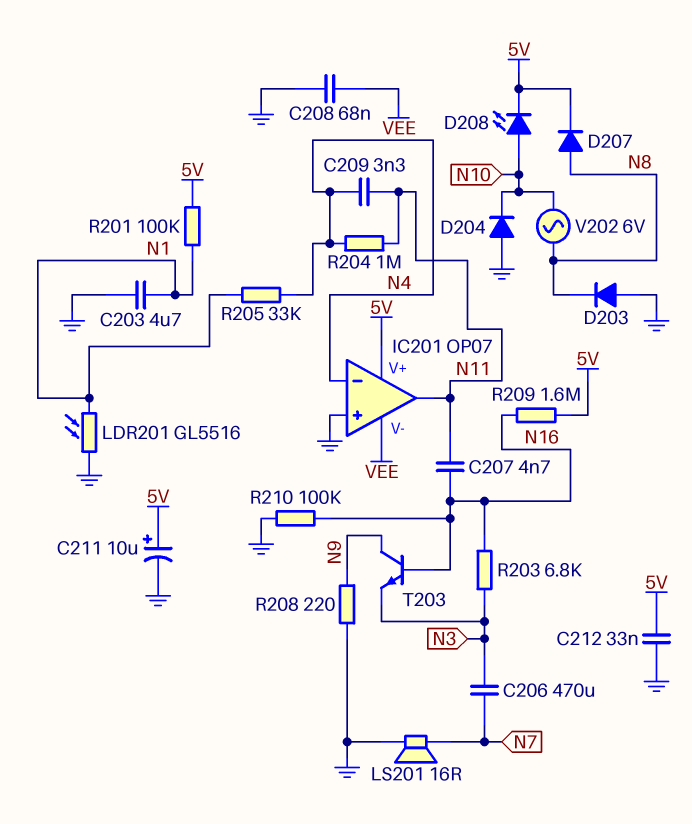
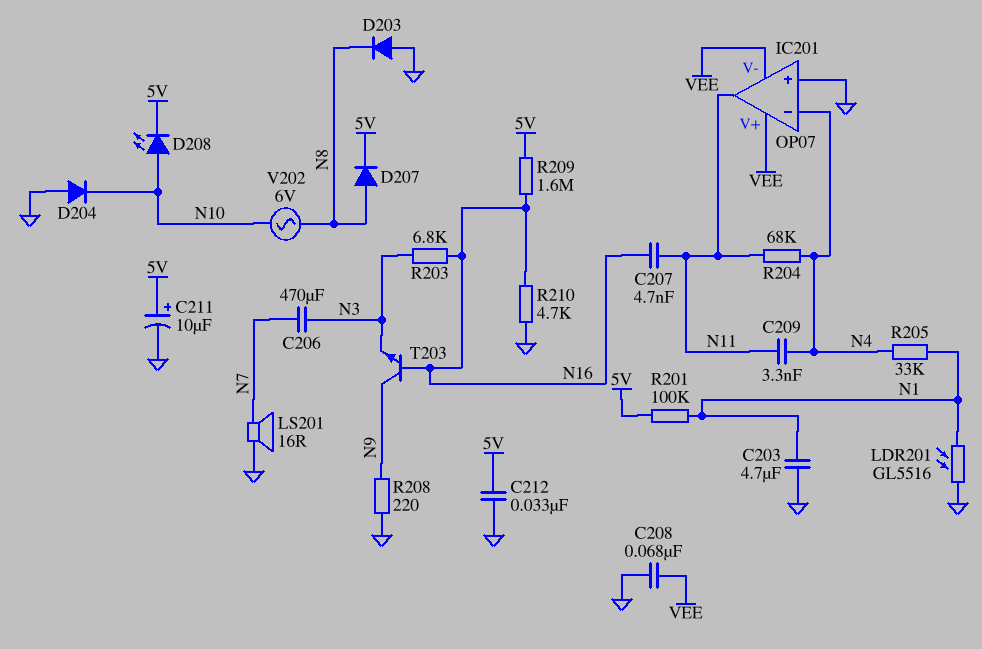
IC201 pin V+: 5V -> VEE
R204: 1M (N4, N11) -> 68k (N4, N11)
R210: 100k (GND, N16) -> 4.7k (GND, N16)

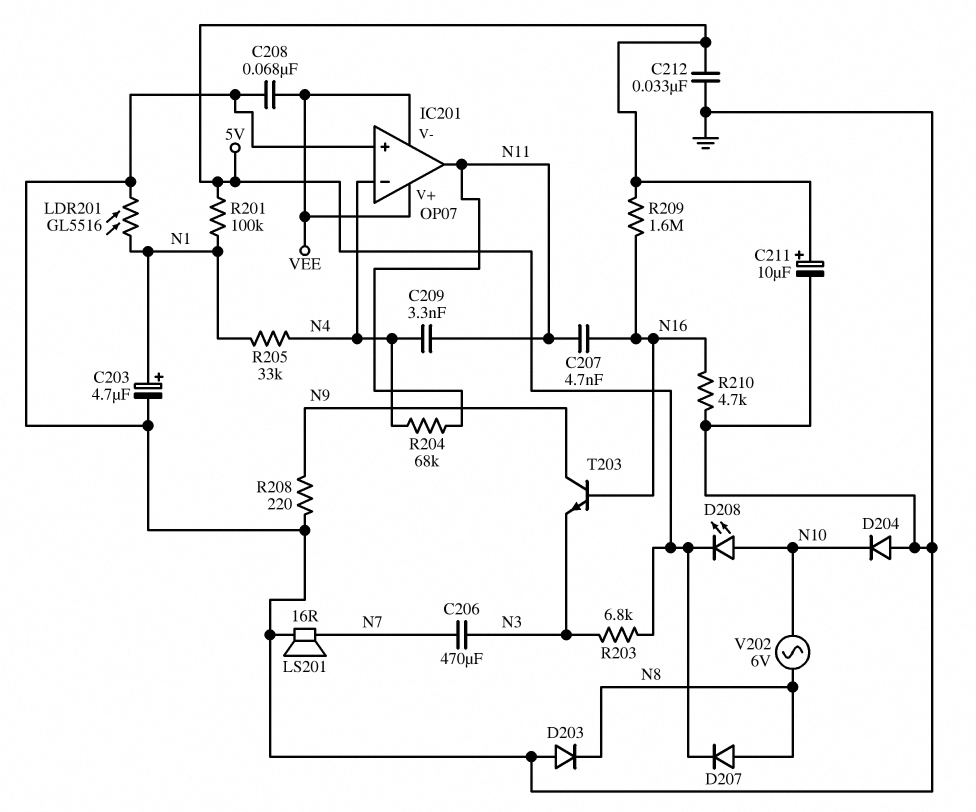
C203: 4.7uF (GND, N1) -> 4.7uF (plus N1, minus GND)
R203: 6.8k (N3, N16) -> 6.8k (5V, N3)

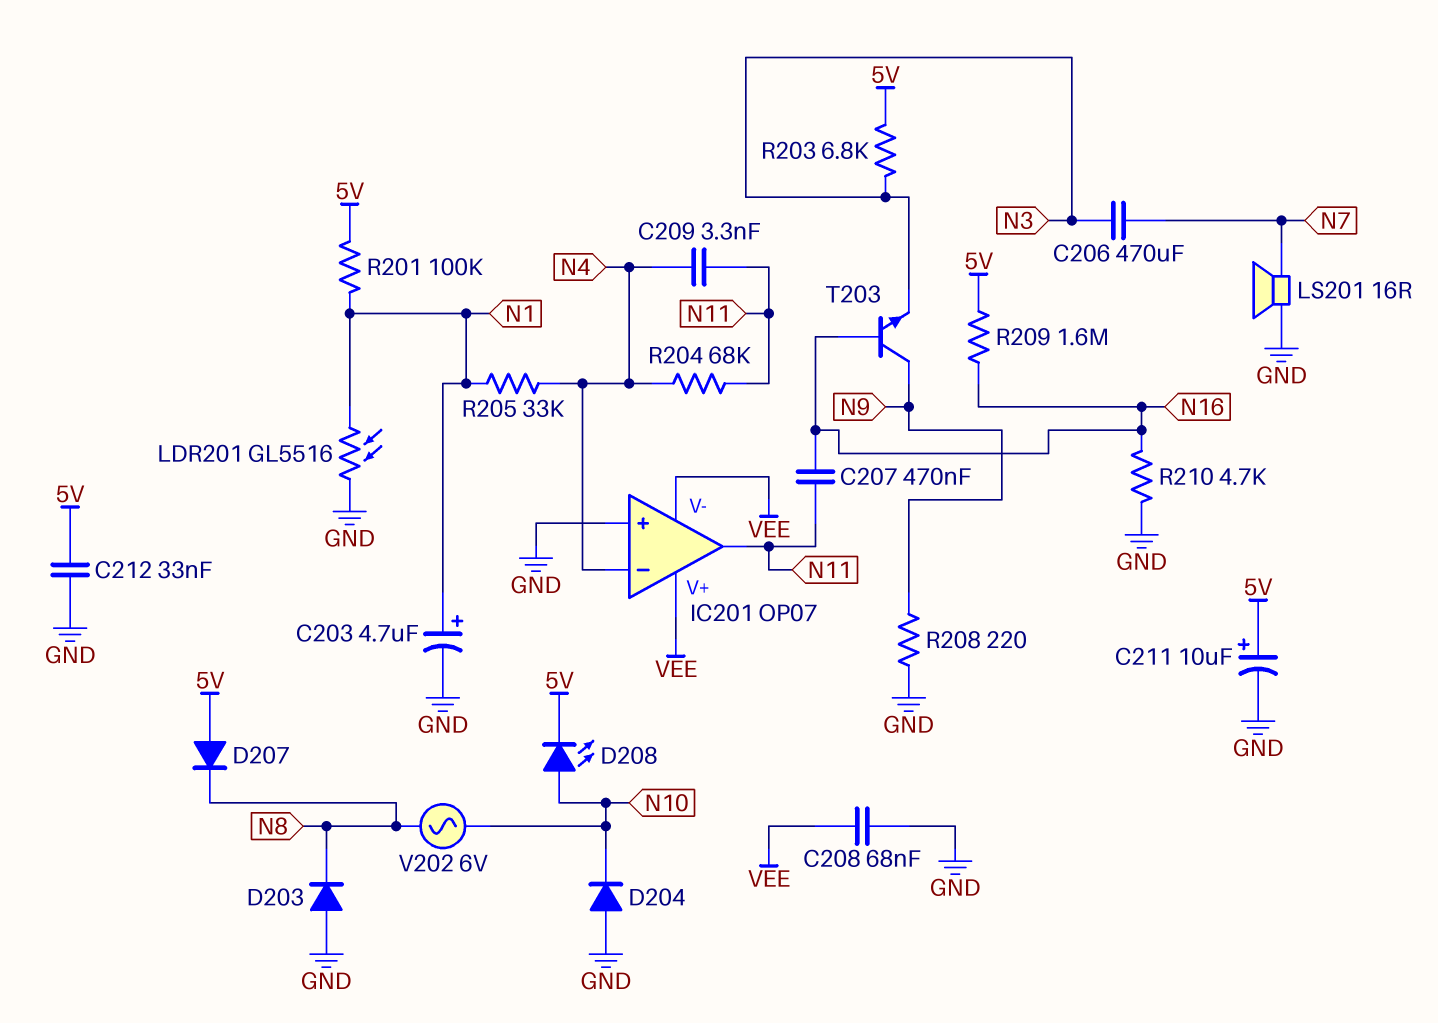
C207: 4.7nF (N11, N16) -> 470nF (N11, N16)
D207: diode (A N8, K 5V) -> diode (A 5V, K N8)

